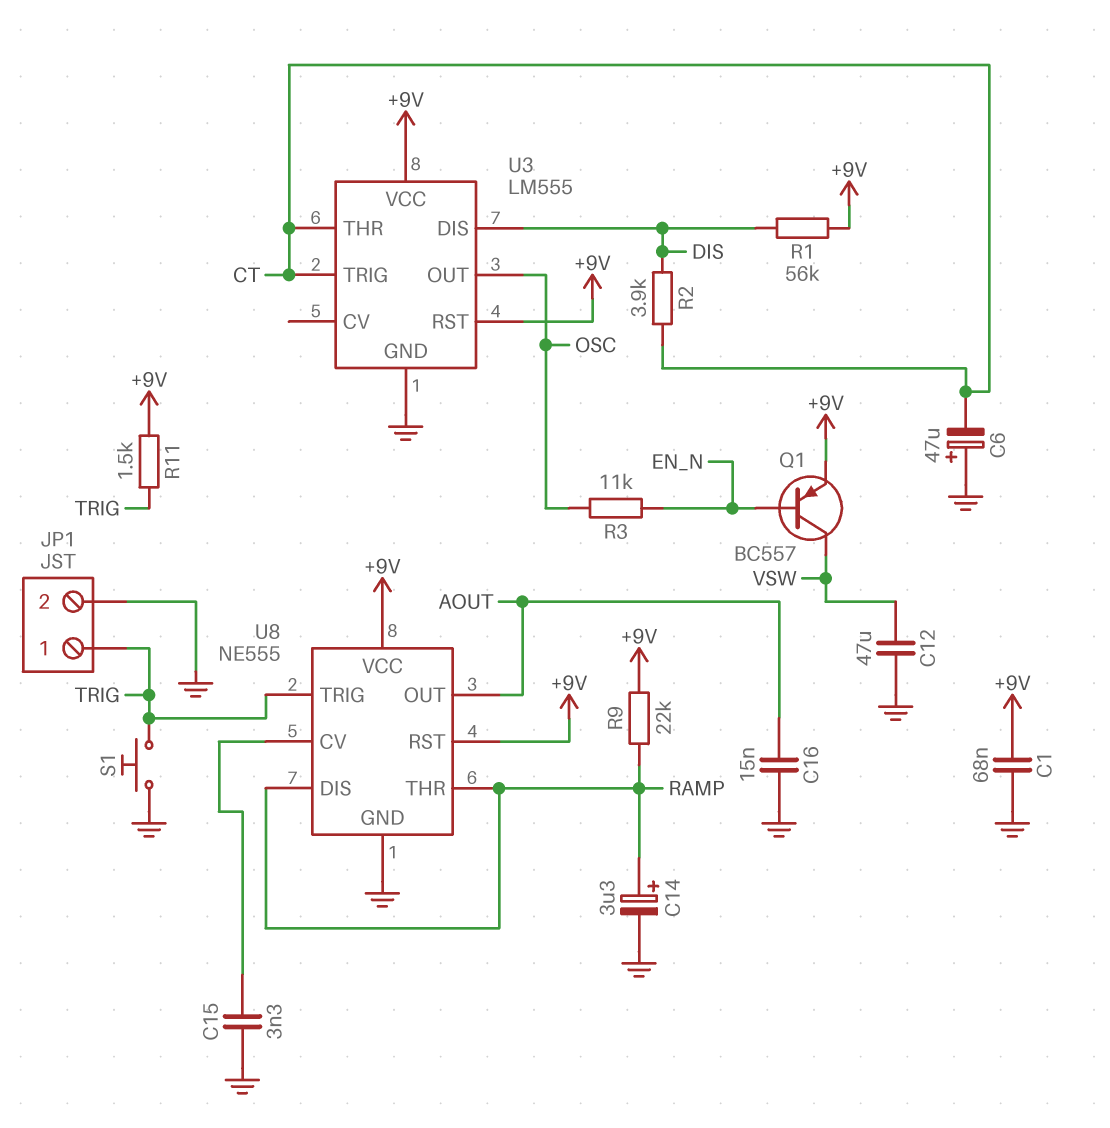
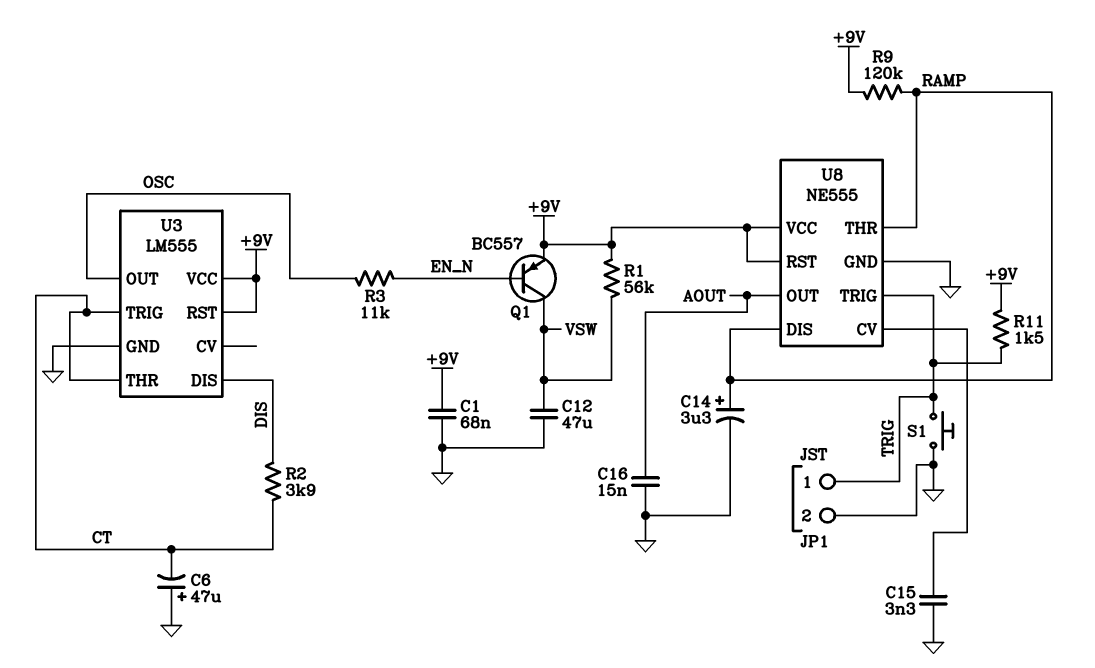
R1: 56k (+9V, DIS) -> 56k (+9V, VSW)
R9: 22k (+9V, RAMP) -> 120k (+9V, RAMP)

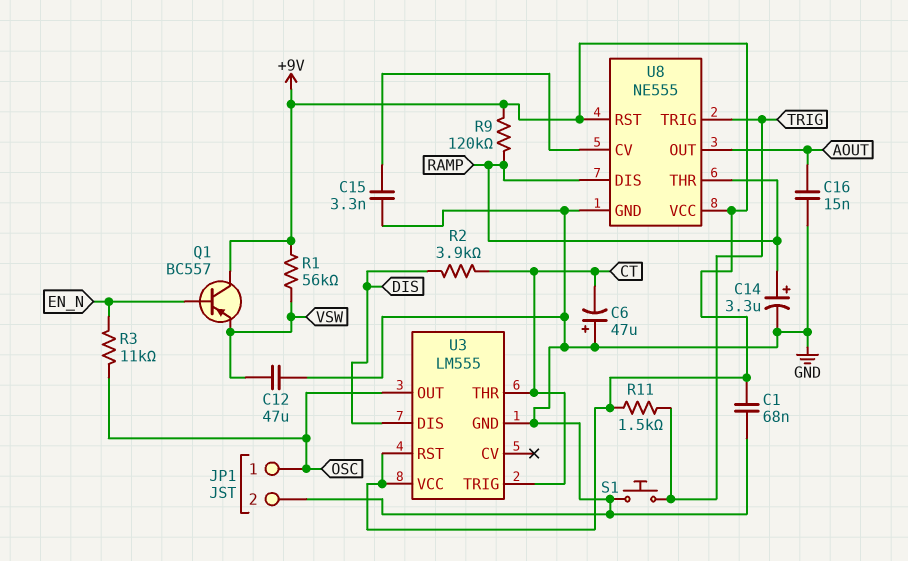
JP1 pin 1: TRIG -> OSC
Q1: PNP BC557 (B EN_N, C VSW, E +9V) -> PNP BC557 (B EN_N, C +9V, E VSW)

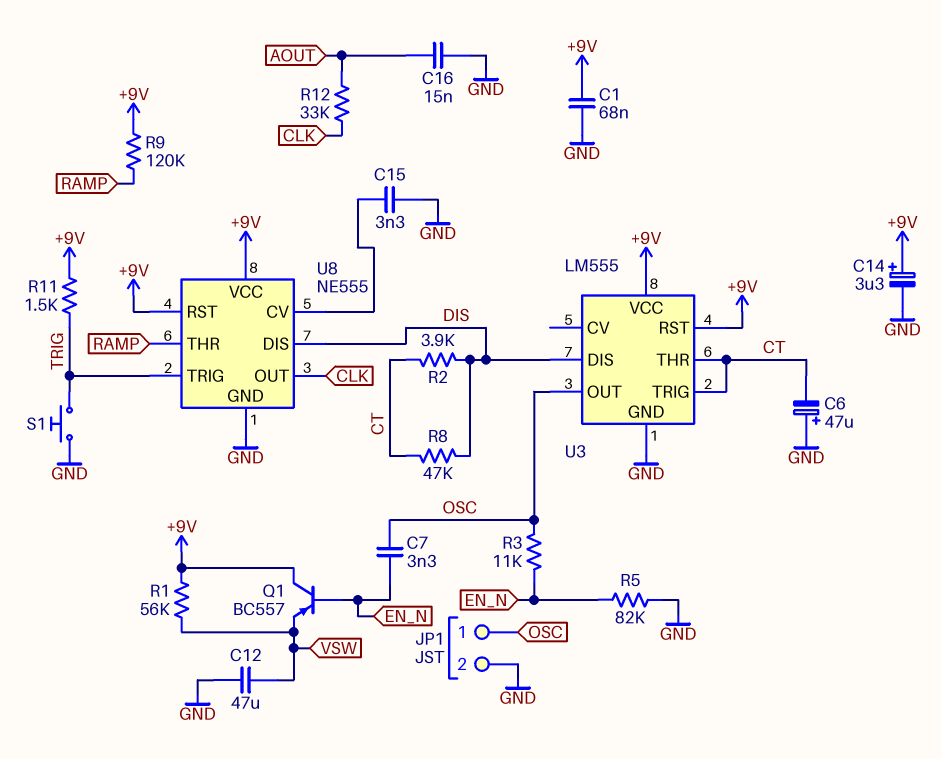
C7: none -> 3.3nF (EN_N, OSC)
C14: 3.3uF (plus RAMP, minus GND) -> 3.3uF (plus +9V, minus GND)
R5: none -> 82k (EN_N, GND)
R8: none -> 47k (CT, DIS)
R12: none -> 33k (AOUT, CLK)
U8 pin DIS: RAMP -> DIS
U8 pin OUT: AOUT -> CLK

